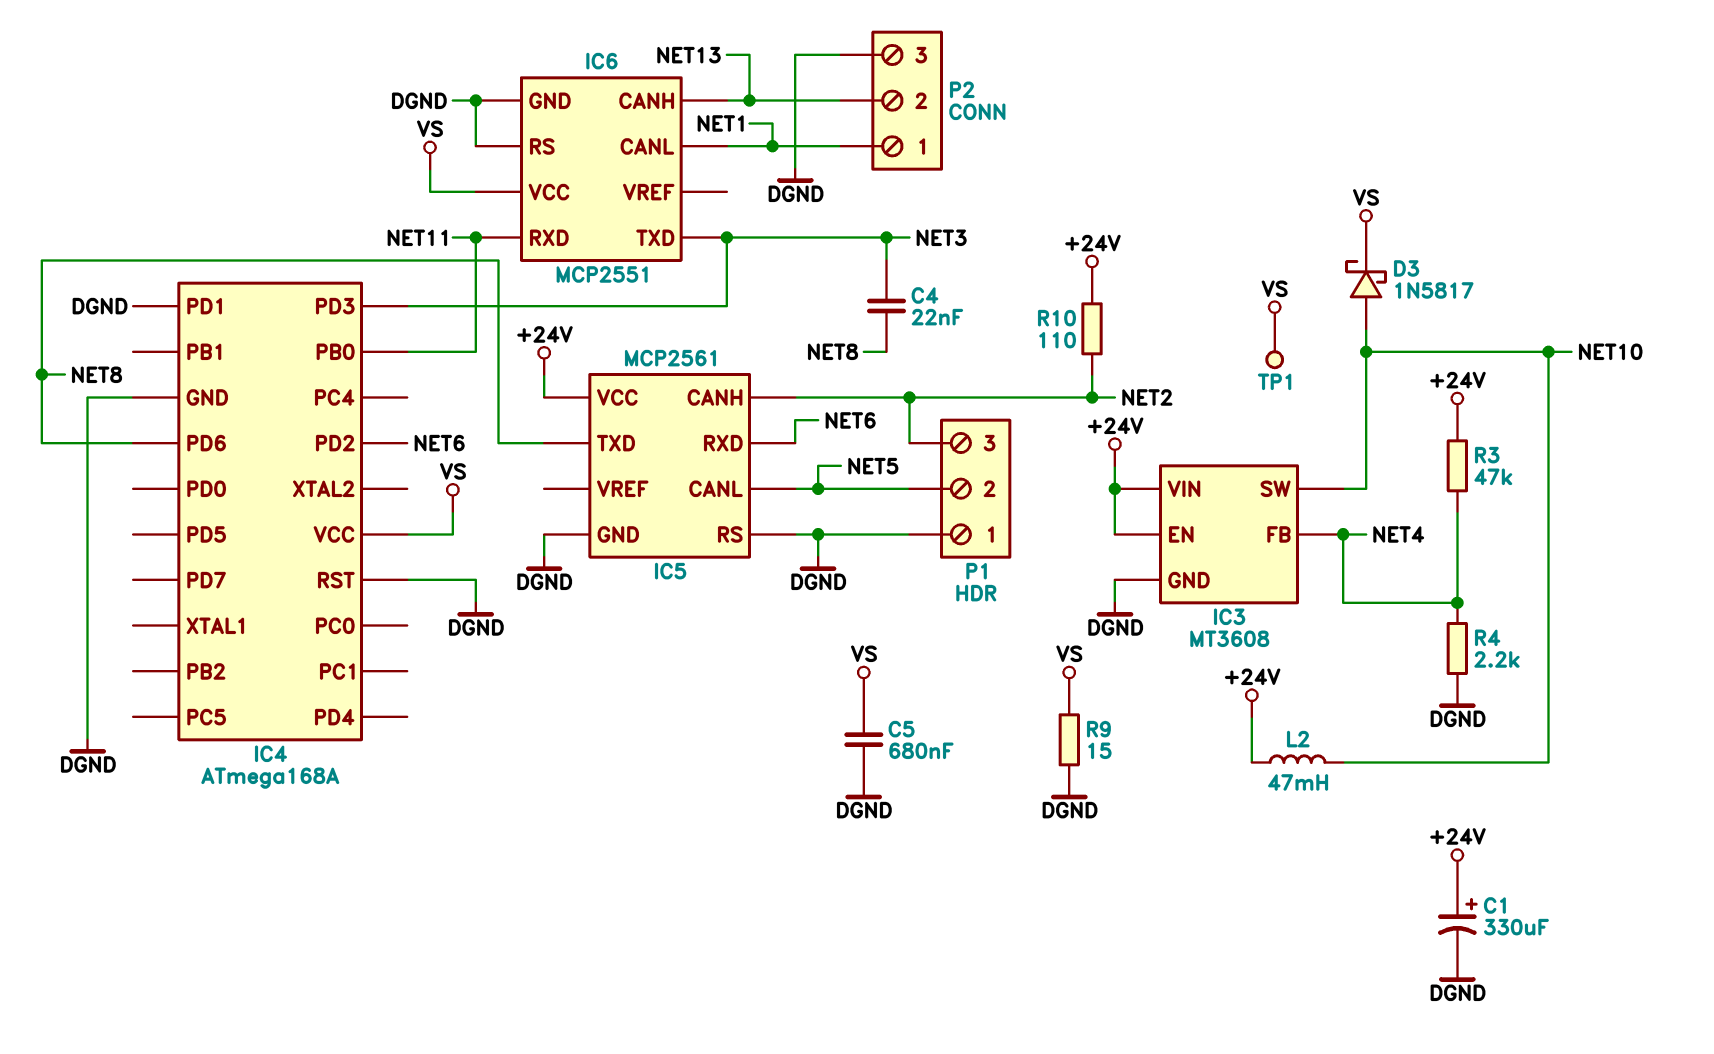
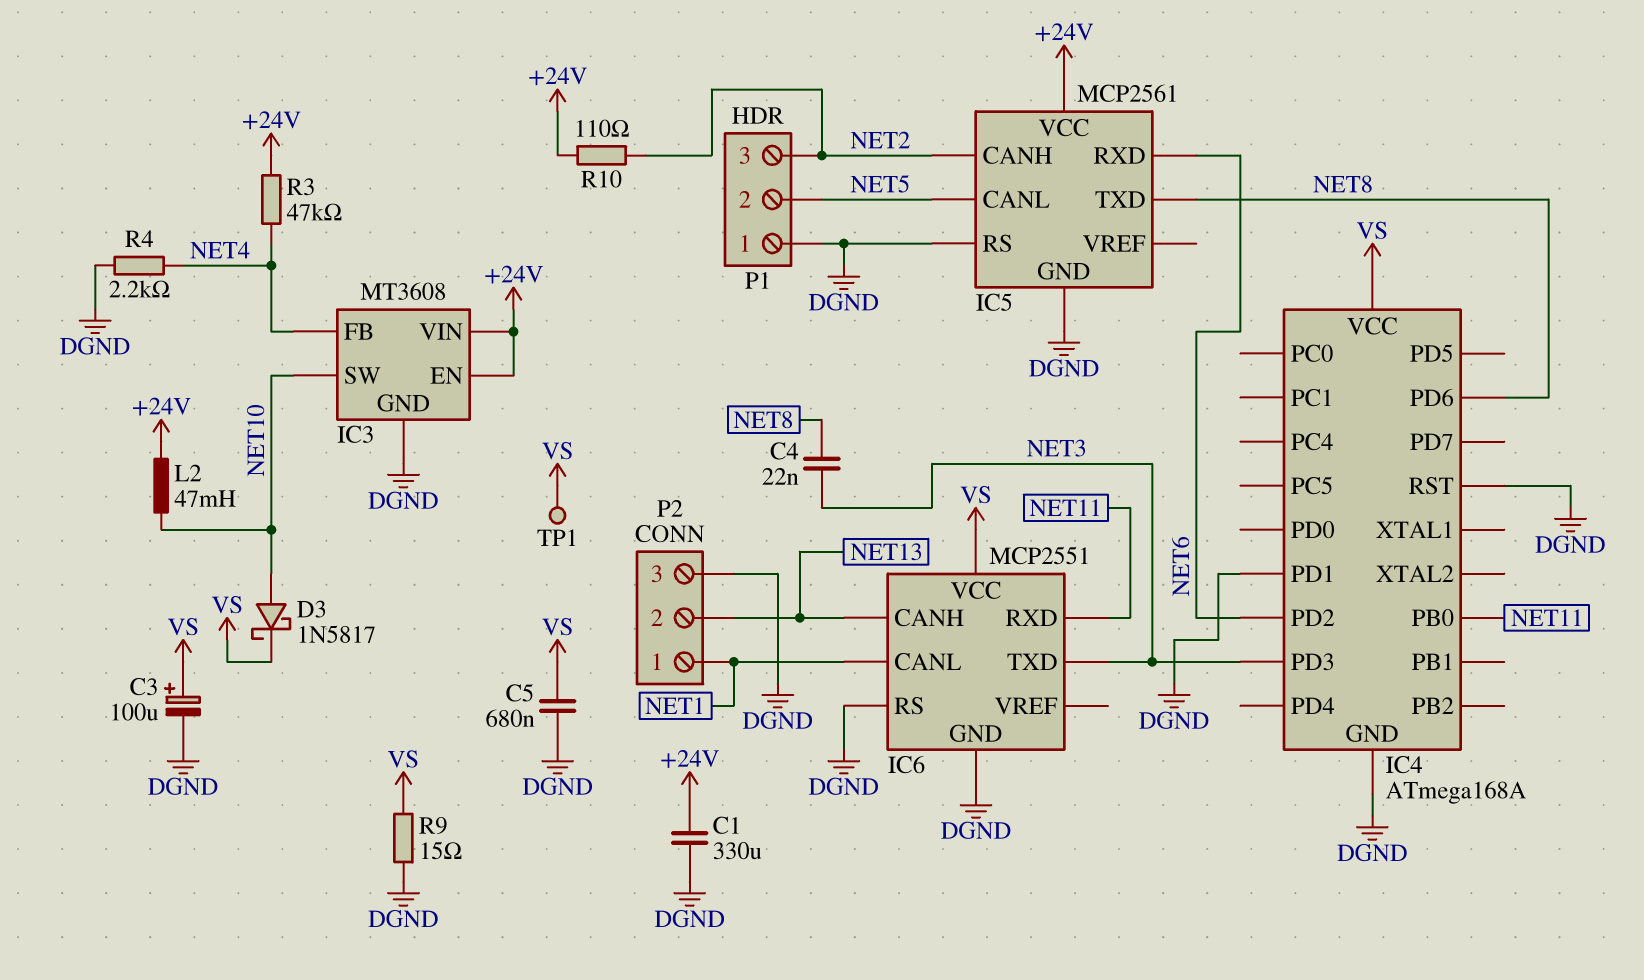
C1: 330uF (plus +24V, minus DGND) -> 330uF (+24V, DGND)
C3: none -> 100uF (plus VS, minus DGND)

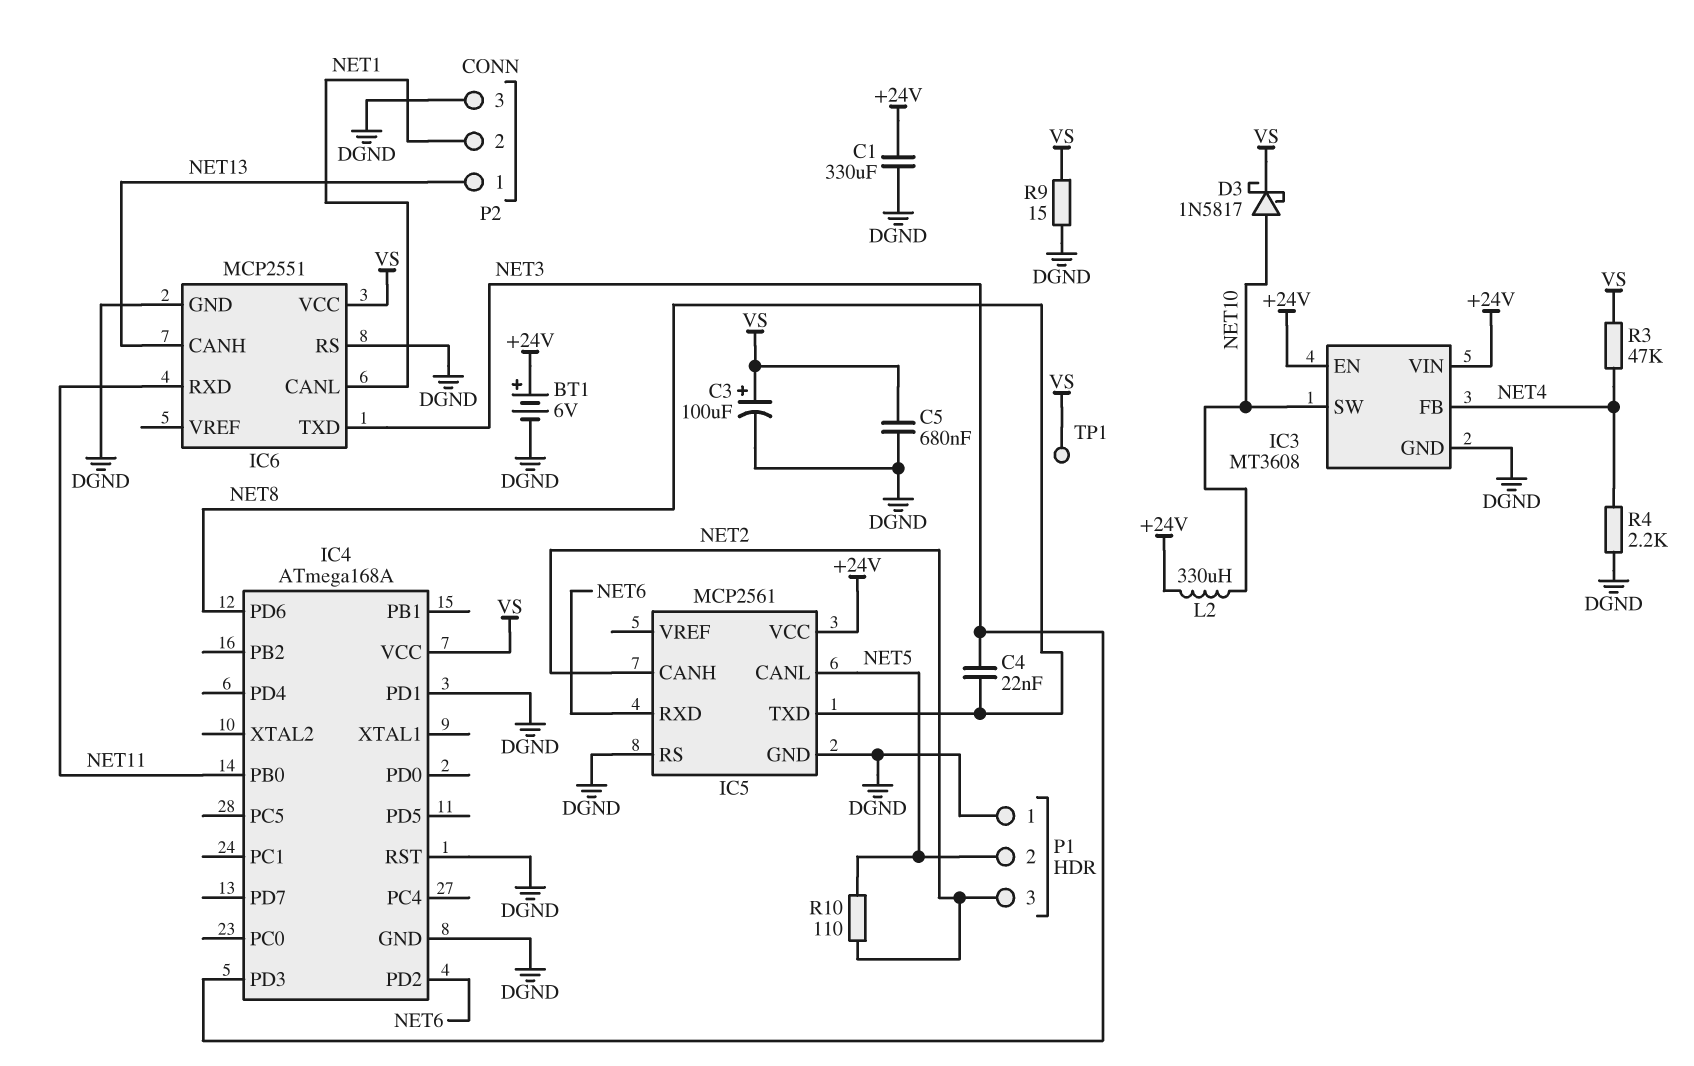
BT1: none -> 6V (plus +24V, minus DGND)
L2: 47mH (+24V, NET10) -> 330uH (+24V, NET10)
P2 pin 1: NET1 -> NET13
P2 pin 2: NET13 -> NET1
R3: 47k (+24V, NET4) -> 47k (NET4, VS)
R10: 110 (+24V, NET2) -> 110 (NET2, NET5)

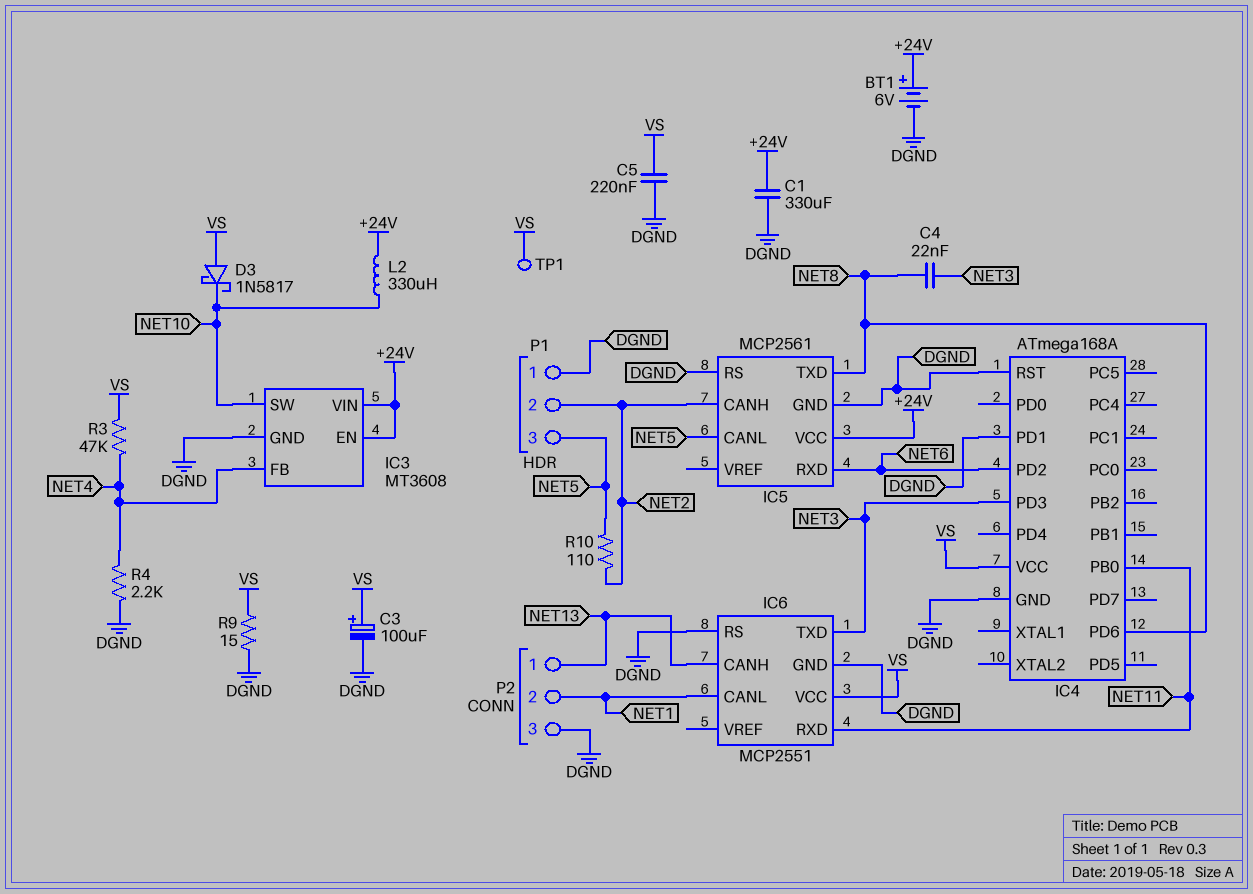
C5: 680nF (DGND, VS) -> 220nF (DGND, VS)
D3: schottky 1N5817 (A NET10, K VS) -> schottky 1N5817 (A VS, K NET10)
P1 pin 2: NET5 -> NET2
P1 pin 3: NET2 -> NET5

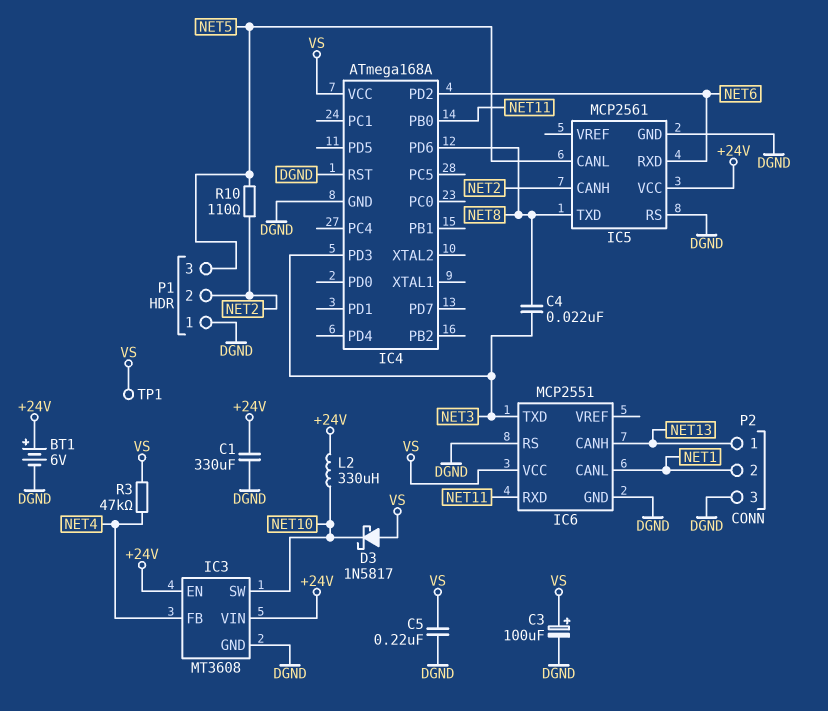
IC4 pin PD1: DGND -> none
R4: 2.2k (DGND, NET4) -> none
R9: 15 (DGND, VS) -> none

